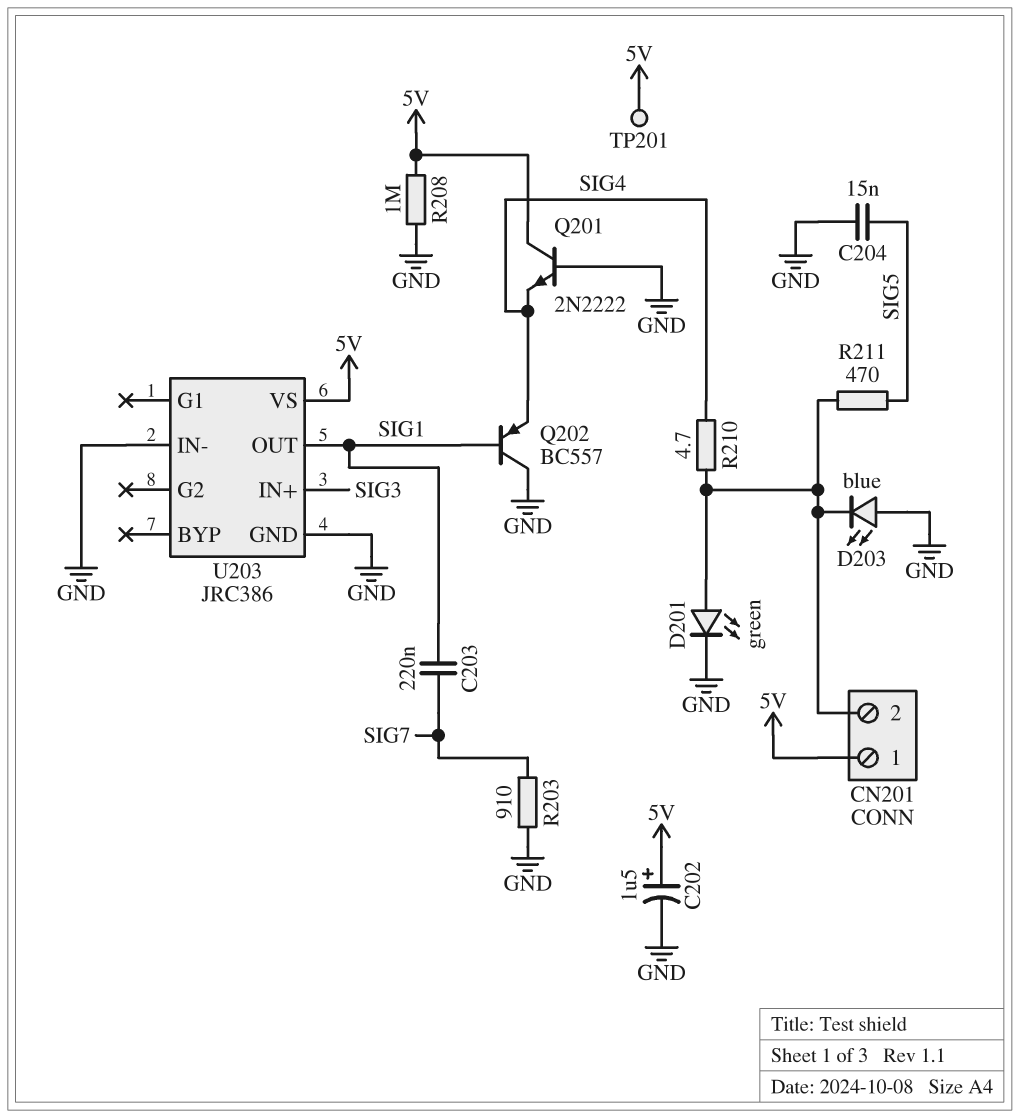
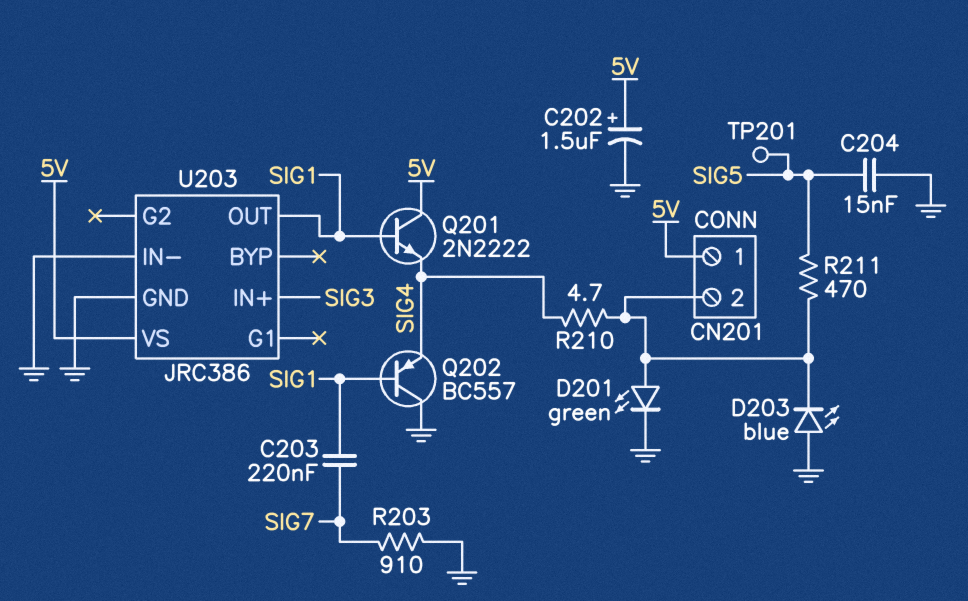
Q201: NPN 2N2222 (B GND, C 5V, E SIG4) -> NPN 2N2222 (B SIG1, C 5V, E SIG4)
R208: 1M (5V, GND) -> none
TP201: test point (5V) -> test point (SIG5)

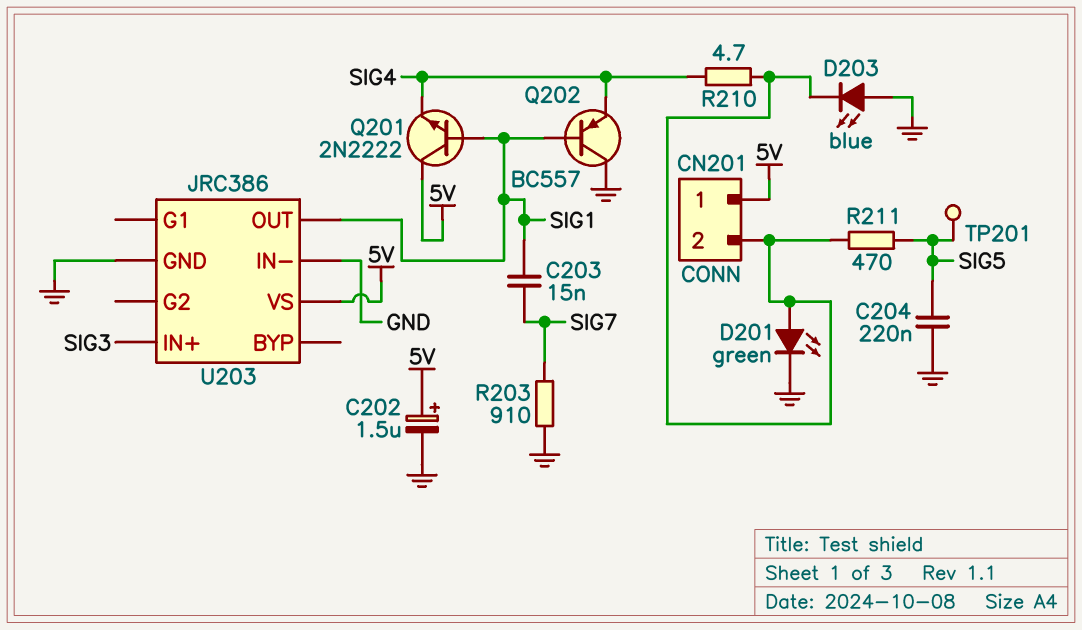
C203: 220nF (SIG1, SIG7) -> 15nF (SIG1, SIG7)
C204: 15nF (GND, SIG5) -> 220nF (GND, SIG5)

